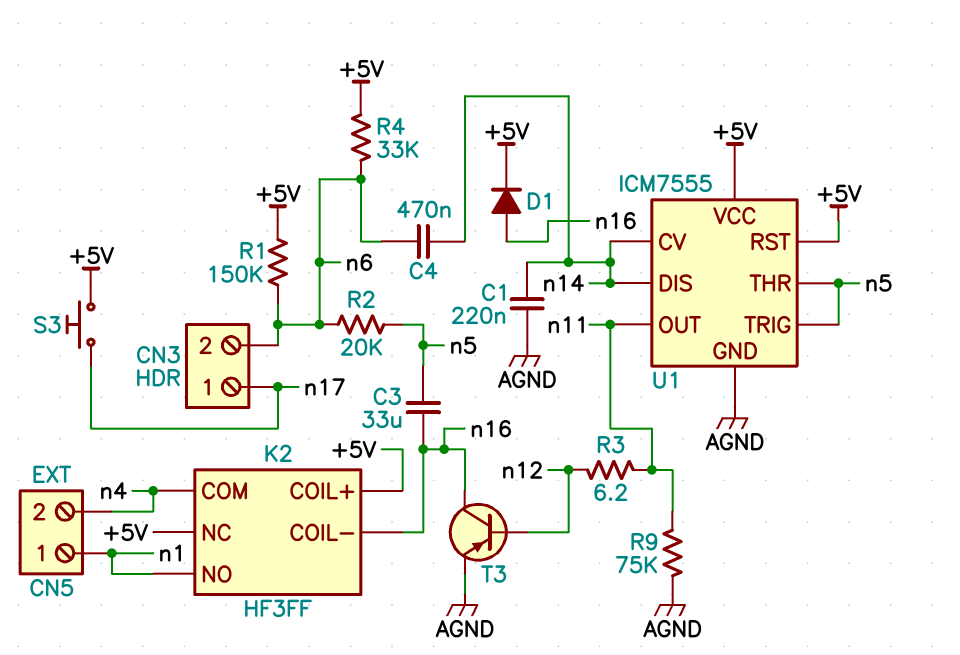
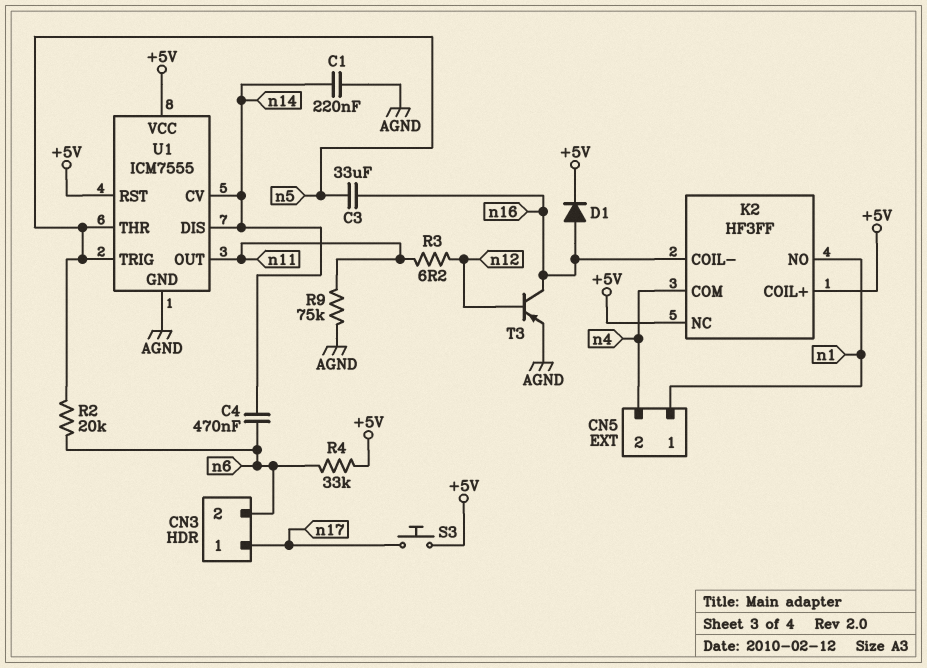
R1: 150k (+5V, n6) -> none

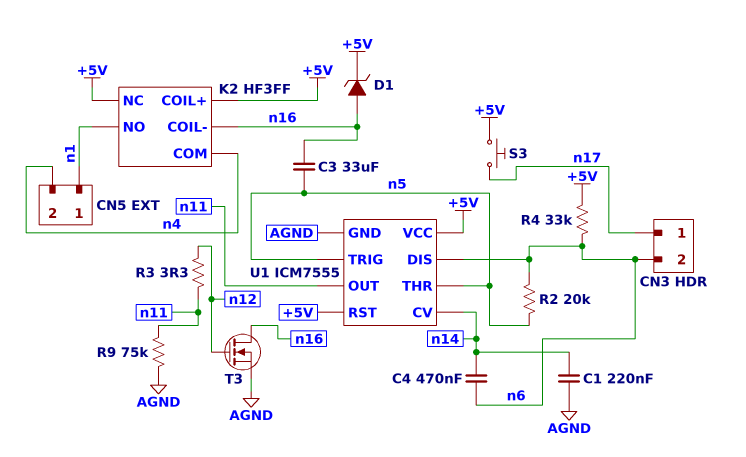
D1: diode (A n16, K +5V) -> zener (A n16, K +5V)
R3: 6.2 (n11, n12) -> 3.3 (n11, n12)
T3: PNP (B n12, C n16, E AGND) -> NMOS (G n12, D n16, S AGND)
U1 pin DIS: n14 -> n6

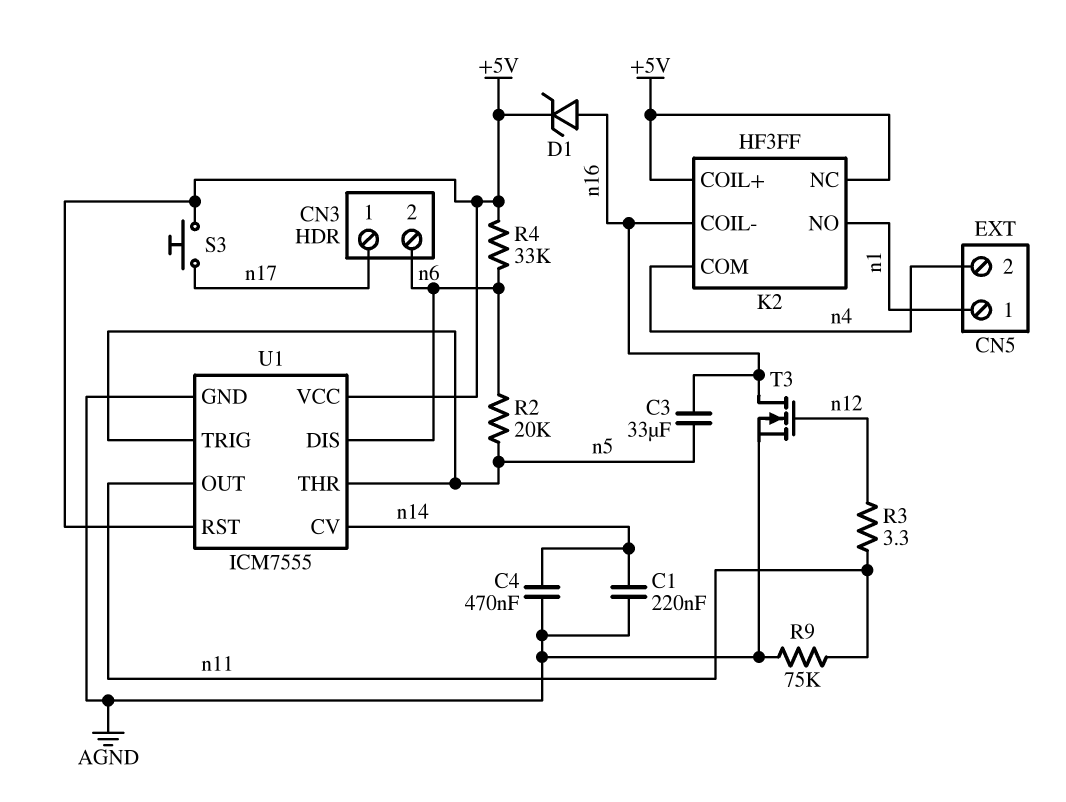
C4: 470nF (n6, n14) -> 470nF (AGND, n14)

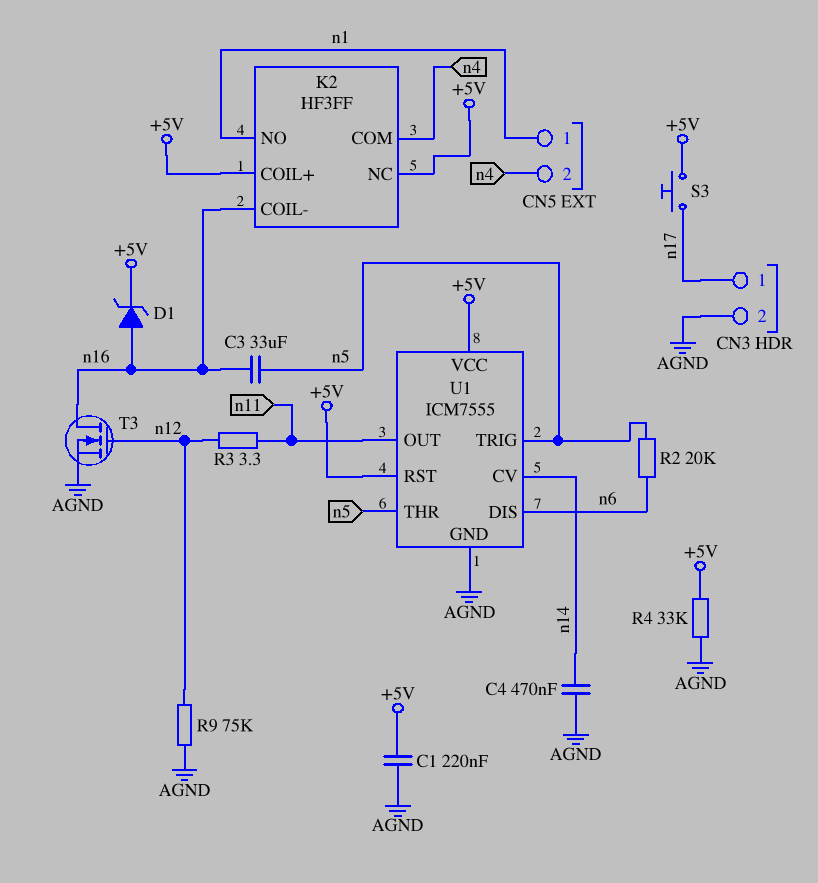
C1: 220nF (AGND, n14) -> 220nF (+5V, AGND)
CN3 pin 2: n6 -> AGND
R4: 33k (+5V, n6) -> 33k (+5V, AGND)
R9: 75k (AGND, n11) -> 75k (AGND, n12)

